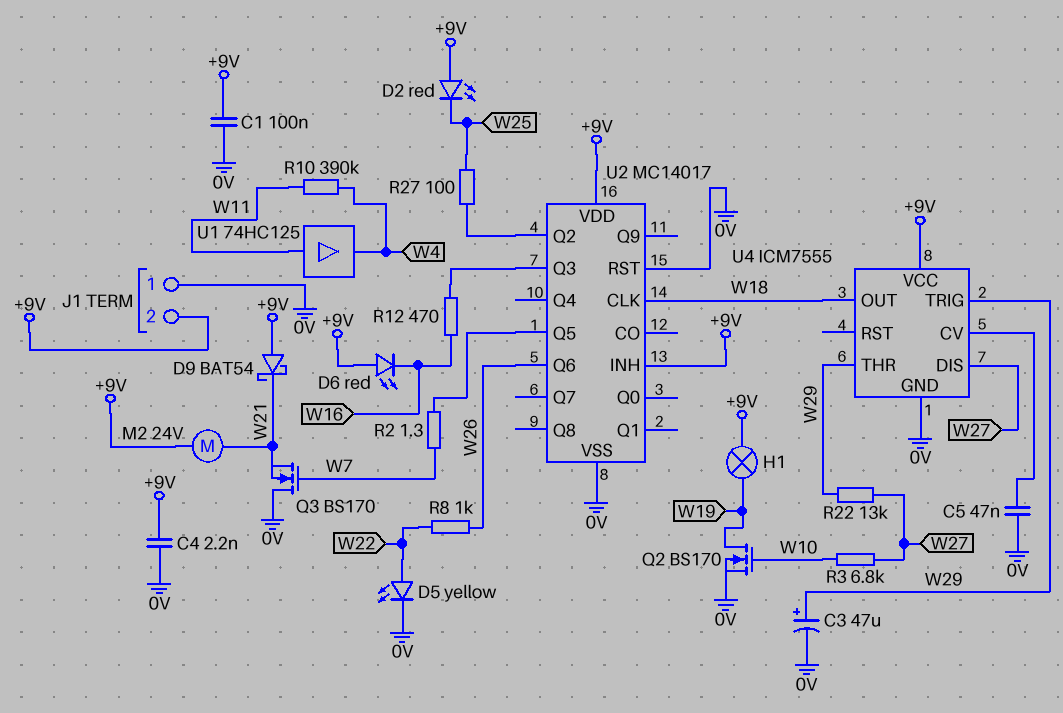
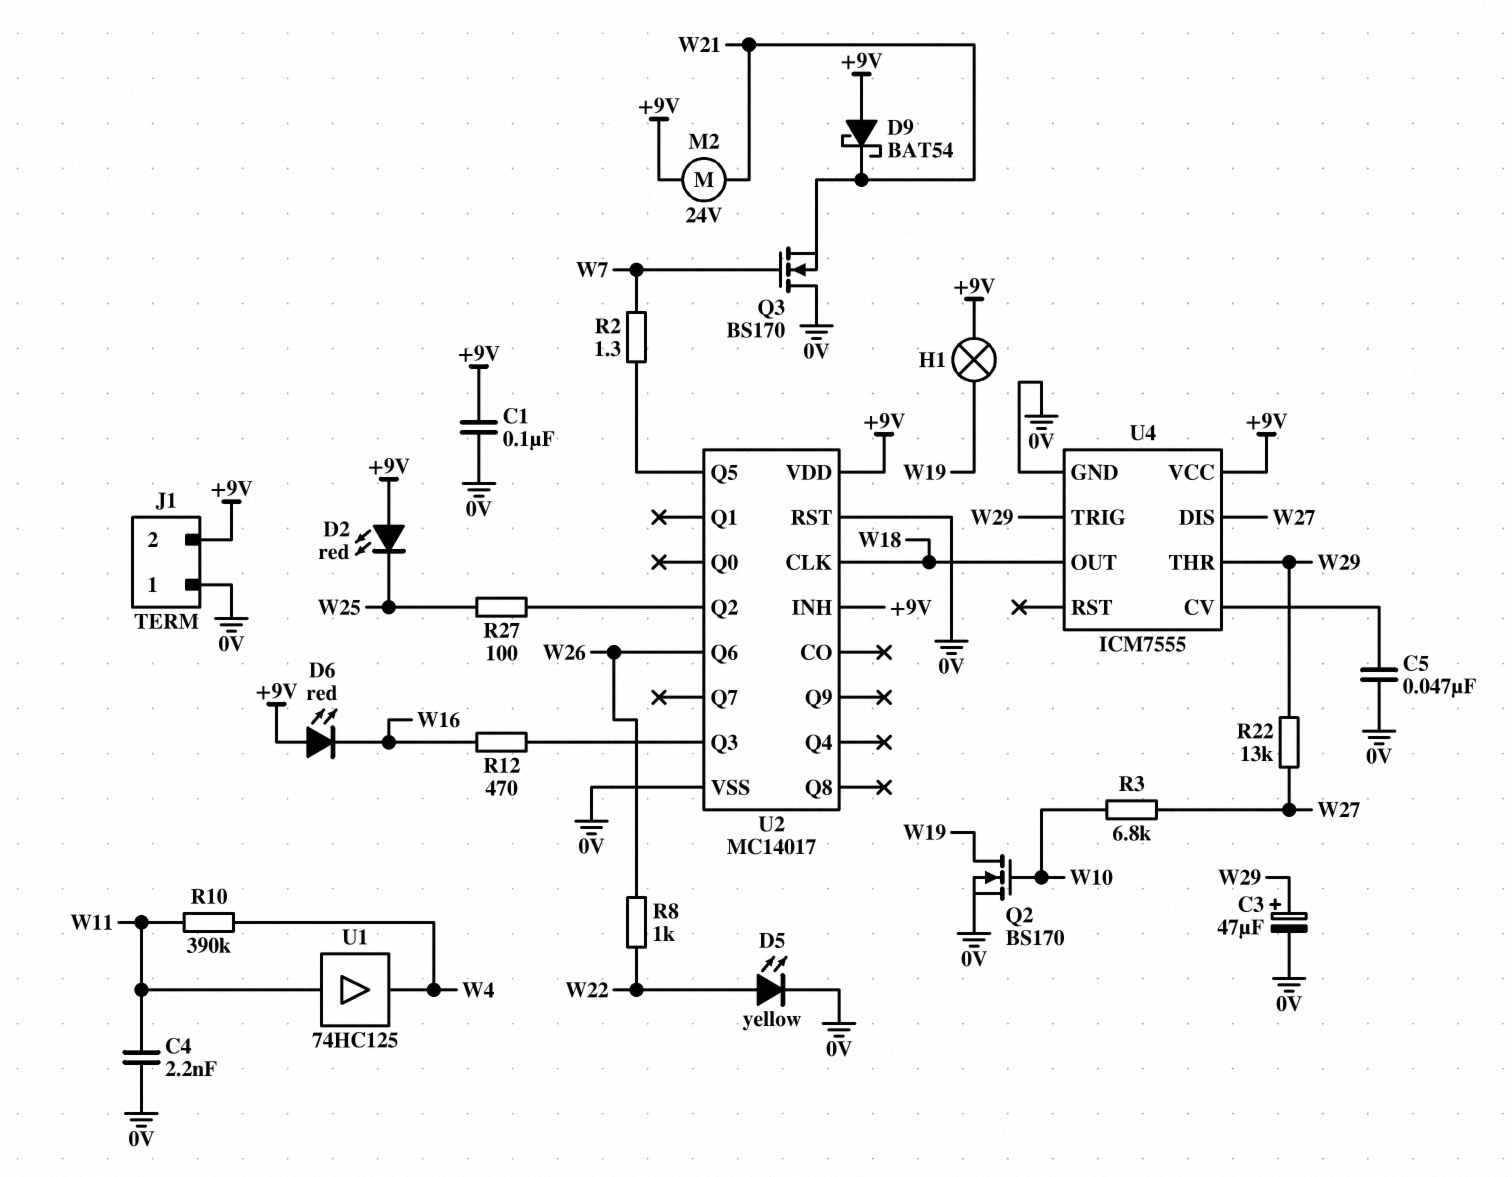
C4: 2.2nF (+9V, 0V) -> 2.2nF (0V, W11)

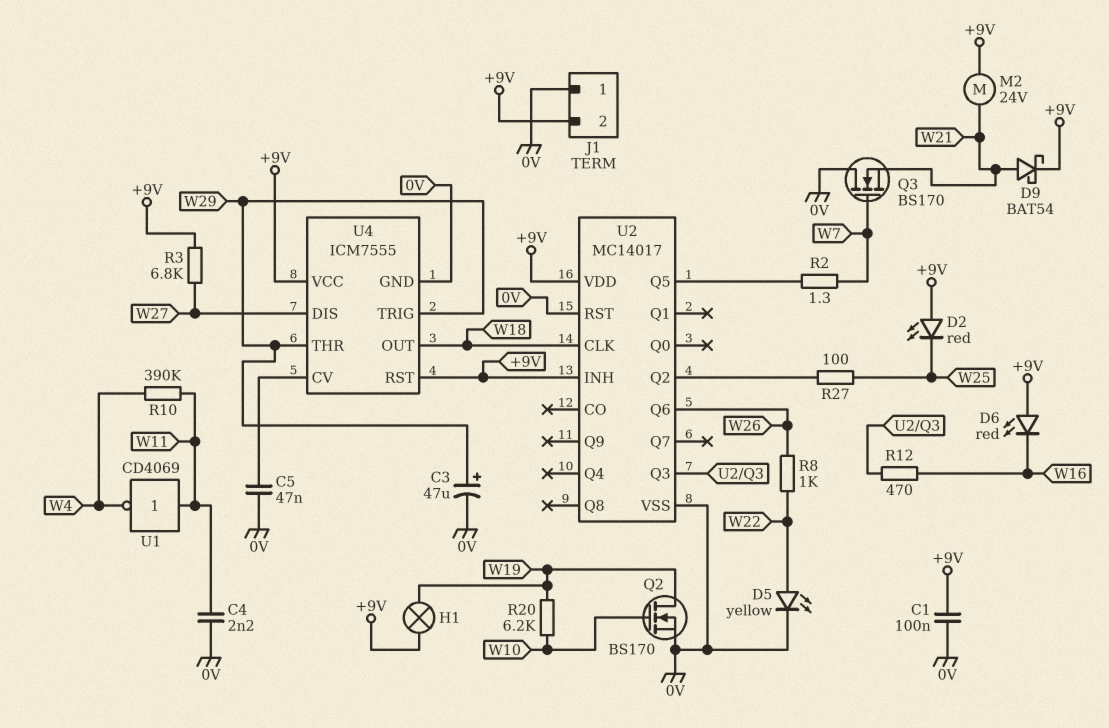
D9: schottky BAT54 (A +9V, K W21) -> schottky BAT54 (A W21, K +9V)
R3: 6.8k (W10, W27) -> 6.8k (+9V, W27)
R20: none -> 6.2k (W10, W19)
R22: 13k (W27, W29) -> none
U1: buffer 74HC125 (in W11, out W4) -> NOT CD4069 (in W11, out W4)
U4 pin RST: none -> +9V

